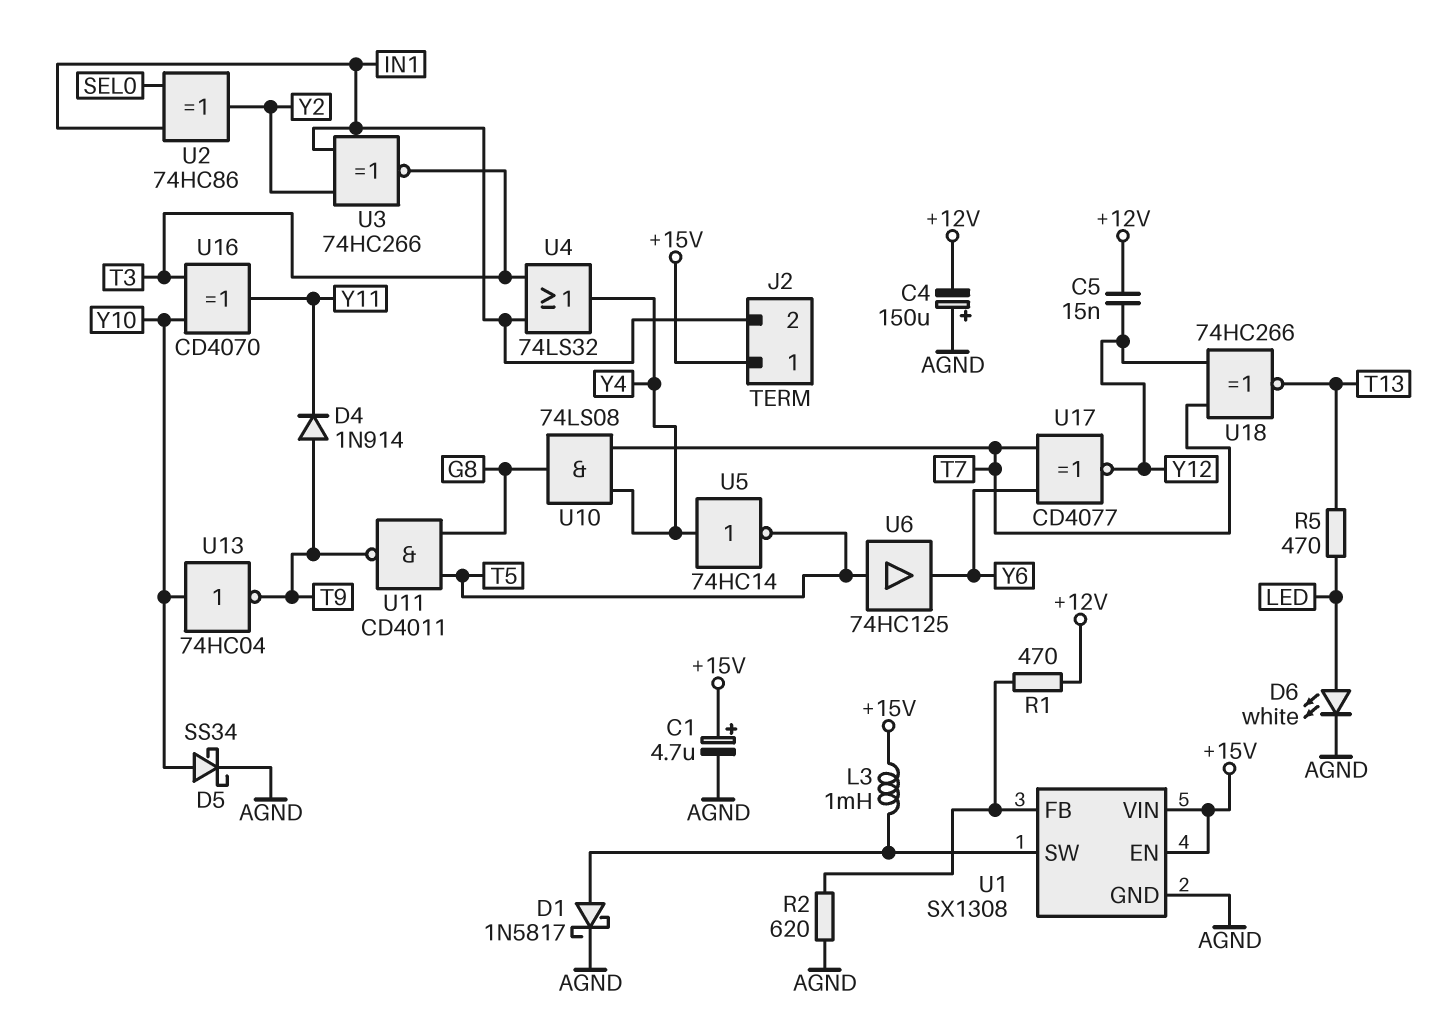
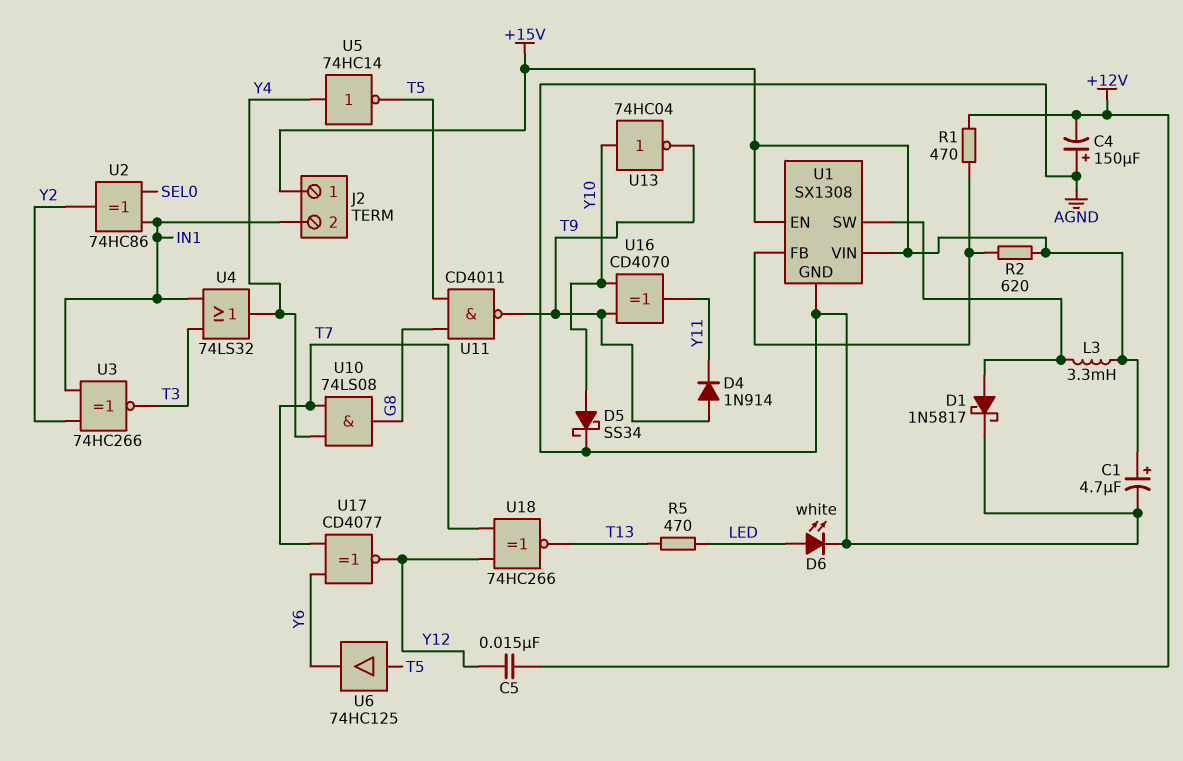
L3: 1mH (+15V, U1/SW) -> 3.3mH (+15V, U1/SW)
R2: 620 (AGND, U1/FB) -> 620 (+15V, U1/FB)
U16: XOR CD4070 (in T3, in Y10, out Y11) -> XOR CD4070 (in T9, in Y10, out Y11)

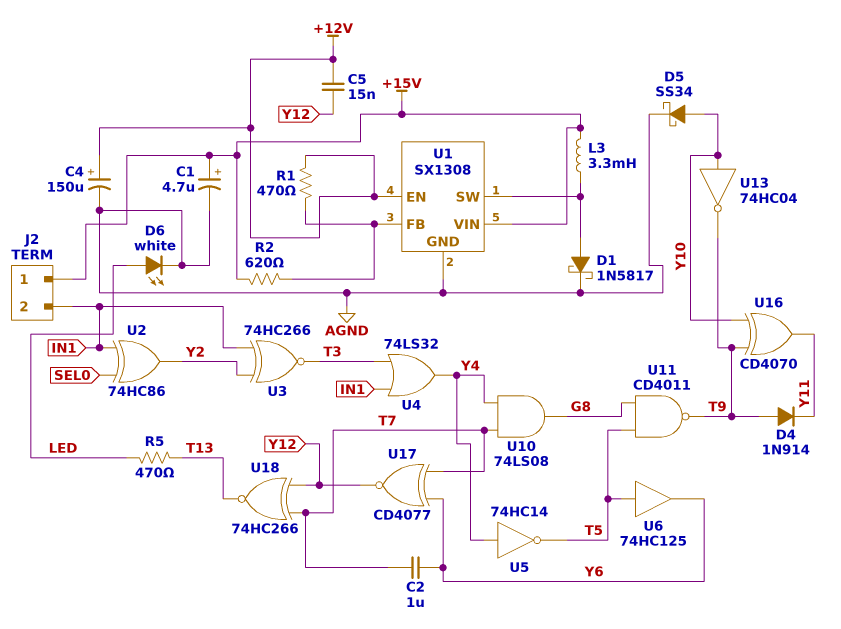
C2: none -> 1uF (T7, Y6)
C4: 150uF (plus AGND, minus +12V) -> 150uF (plus +12V, minus AGND)
U1 pin EN: +15V -> +12V

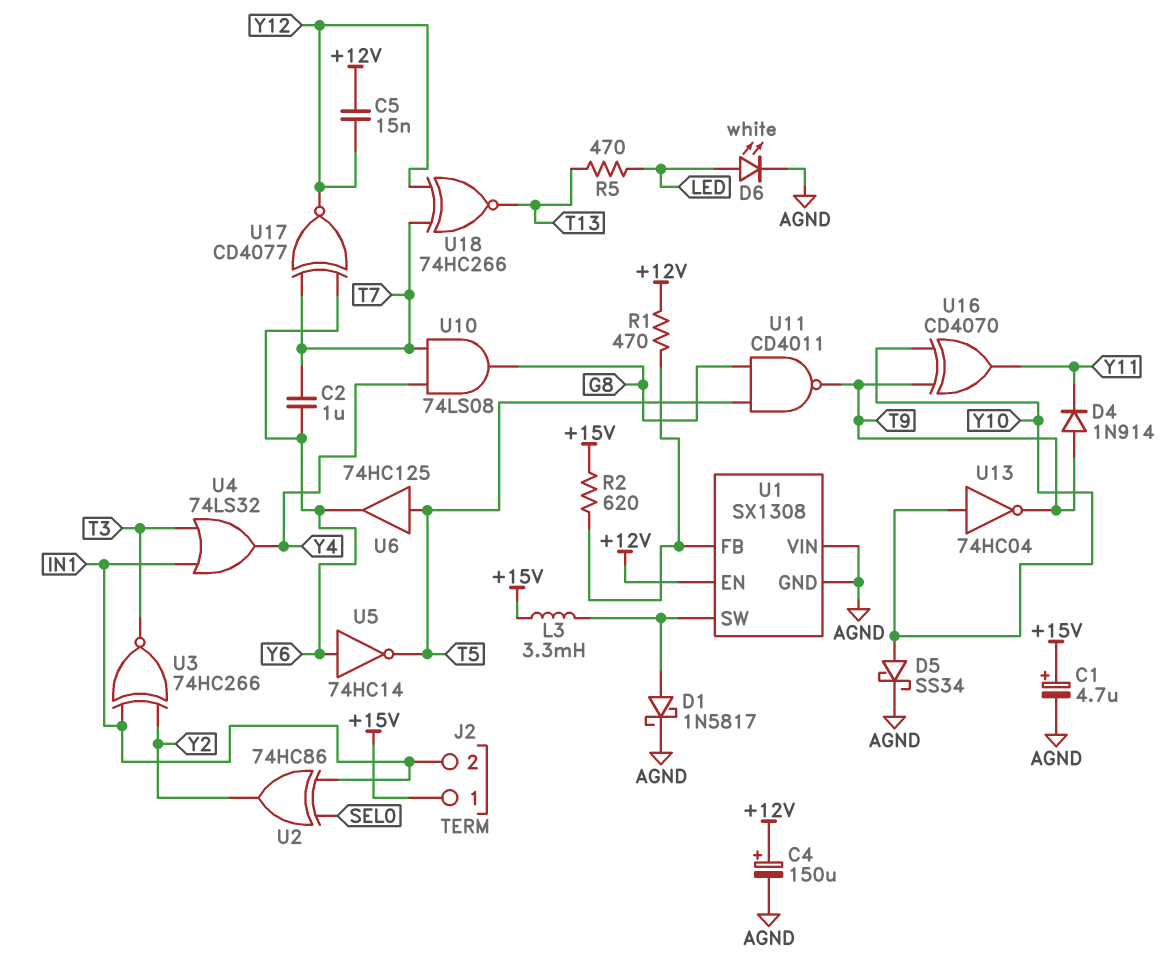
U1 pin VIN: +15V -> AGND
U5: NOT 74HC14 (in Y4, out T5) -> NOT 74HC14 (in Y6, out T5)

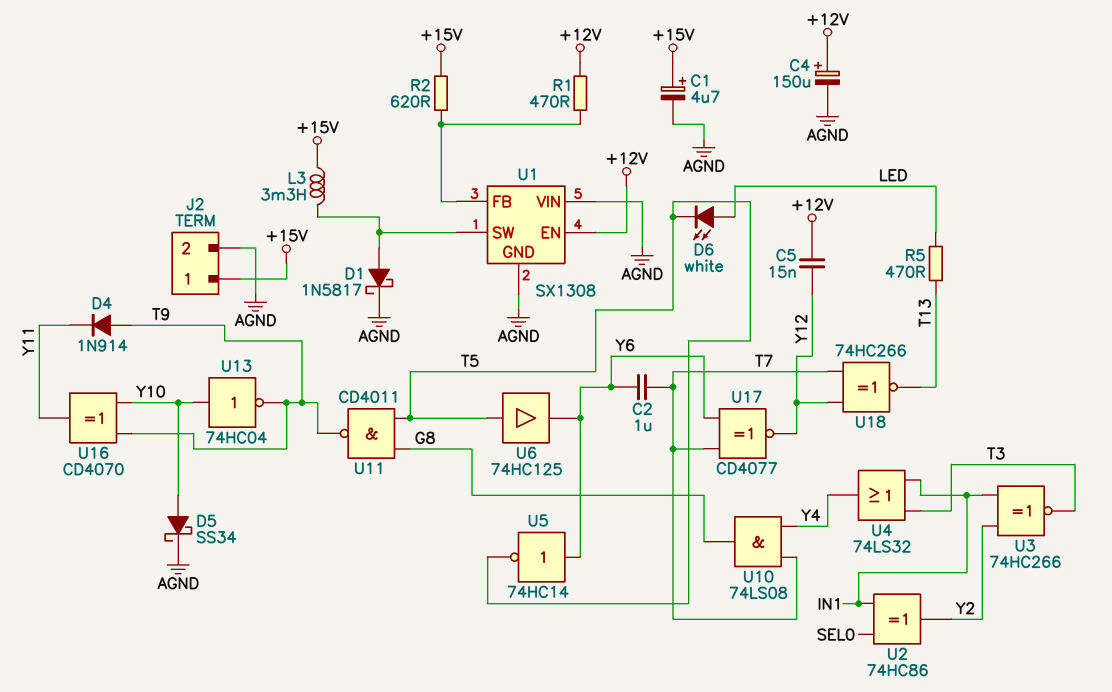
D6: LED white (A LED, K AGND) -> LED white (A LED, K T5)
J2 pin 2: IN1 -> AGND

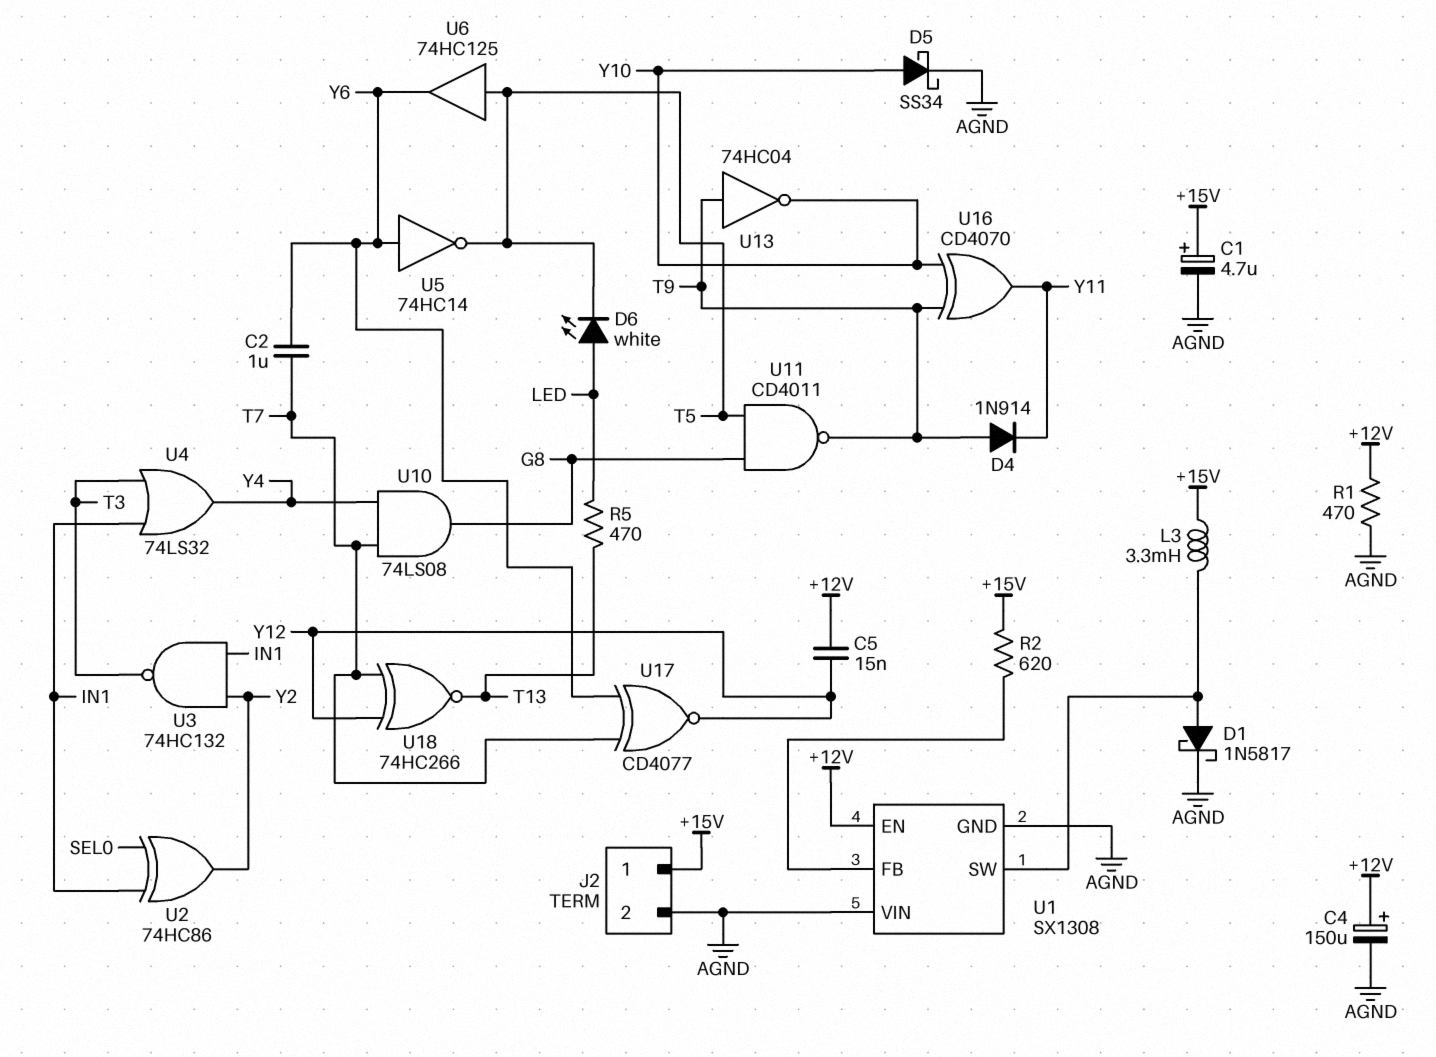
R1: 470 (+12V, U1/FB) -> 470 (+12V, AGND)
U3: XNOR 74HC266 (in IN1, in Y2, out T3) -> NAND 74HC132 (in IN1, in Y2, out T3)
U13: NOT 74HC04 (in Y10, out T9) -> NOT 74HC04 (in T9, out Y10)

